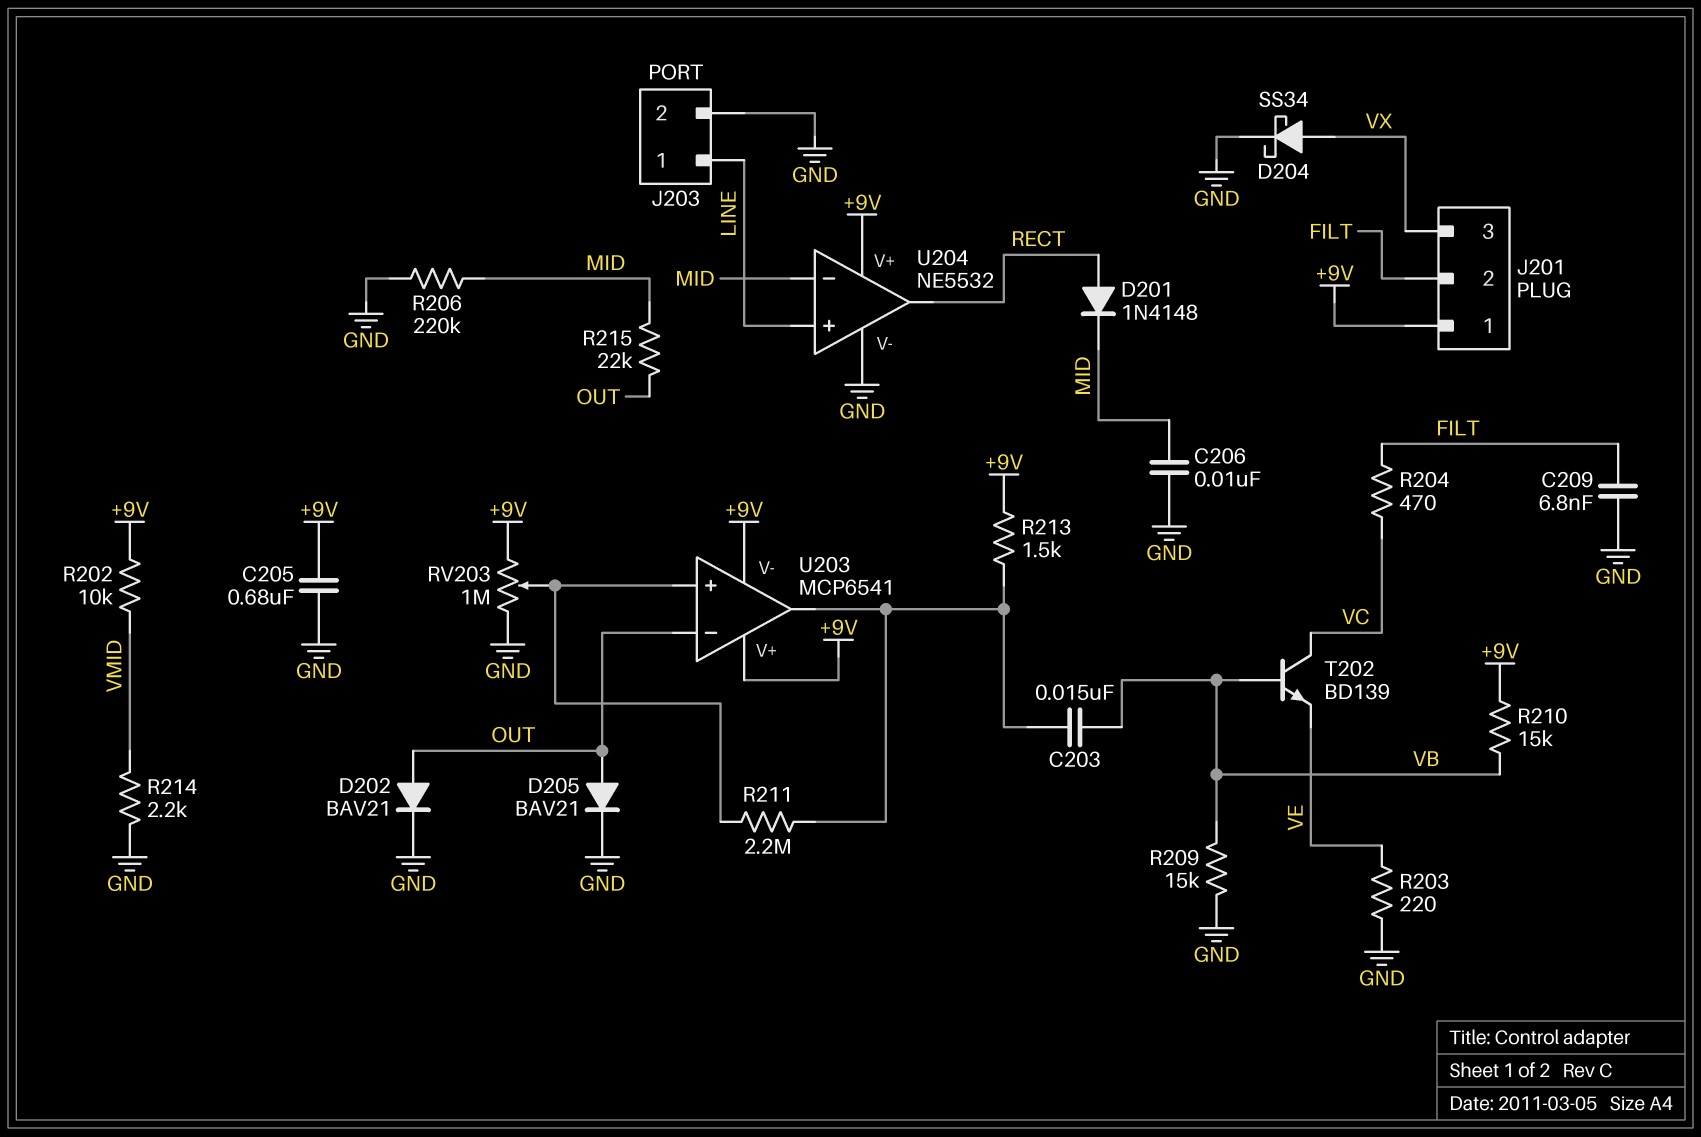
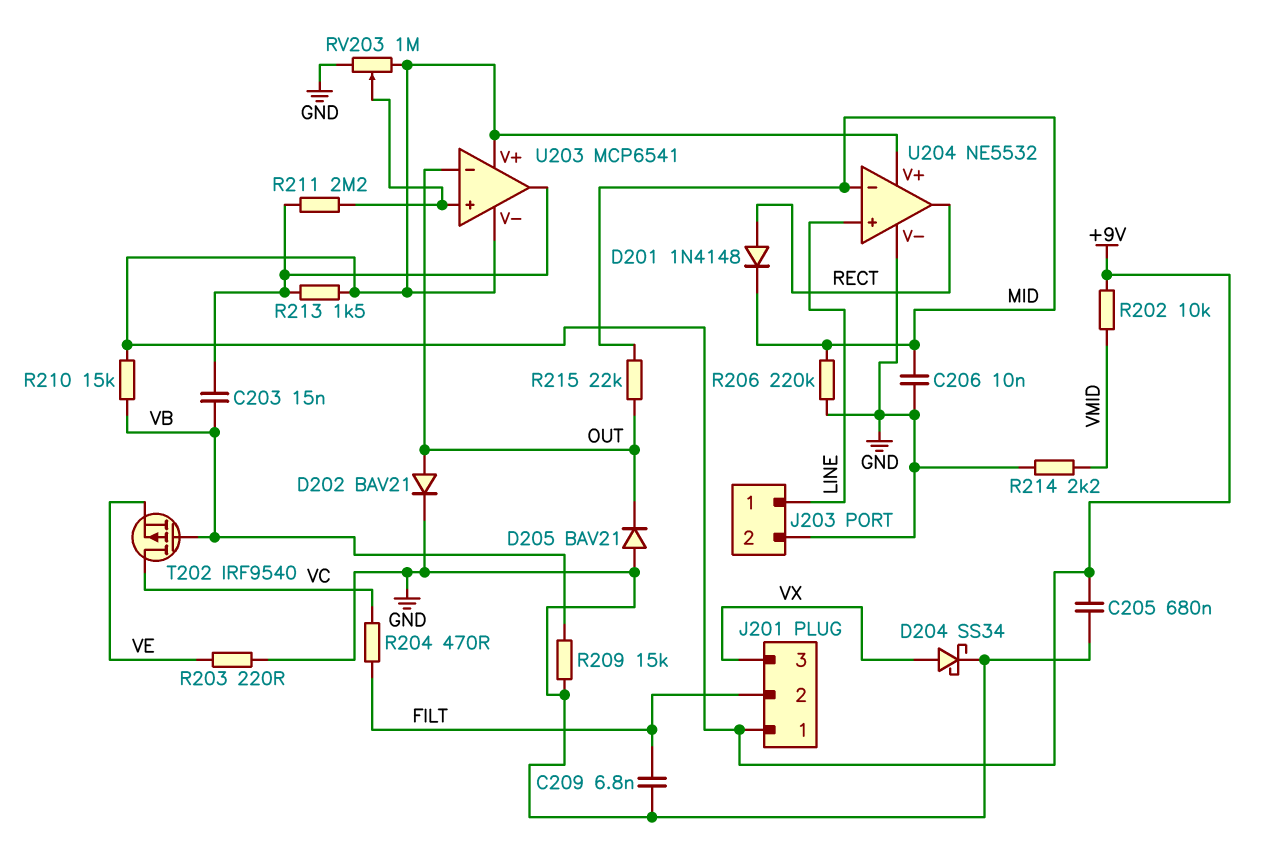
D205: diode BAV21 (A OUT, K GND) -> diode BAV21 (A GND, K OUT)
T202: NPN BD139 (B VB, C VC, E VE) -> PMOS IRF9540 (G VB, D VC, S VE)

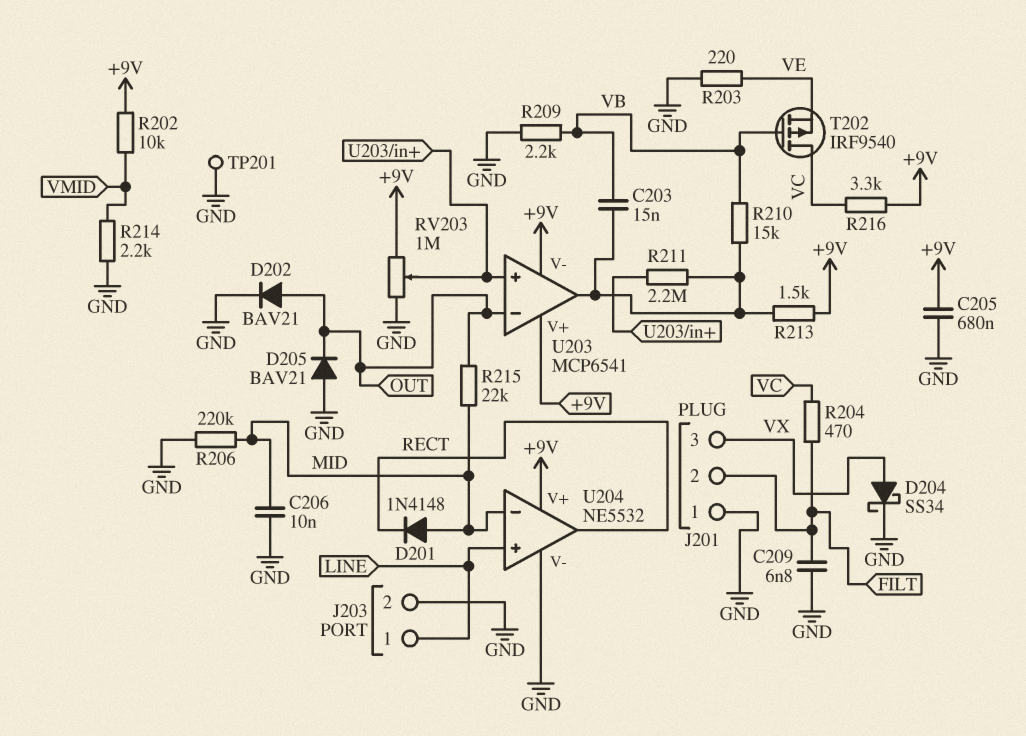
D201: diode 1N4148 (A RECT, K MID) -> diode 1N4148 (A MID, K RECT)
J201 pin 1: +9V -> GND
R209: 15k (GND, VB) -> 2.2k (GND, VB)
R210: 15k (+9V, VB) -> 15k (U203/out, VB)
R216: none -> 3.3k (+9V, VC)
TP201: none -> test point (GND)

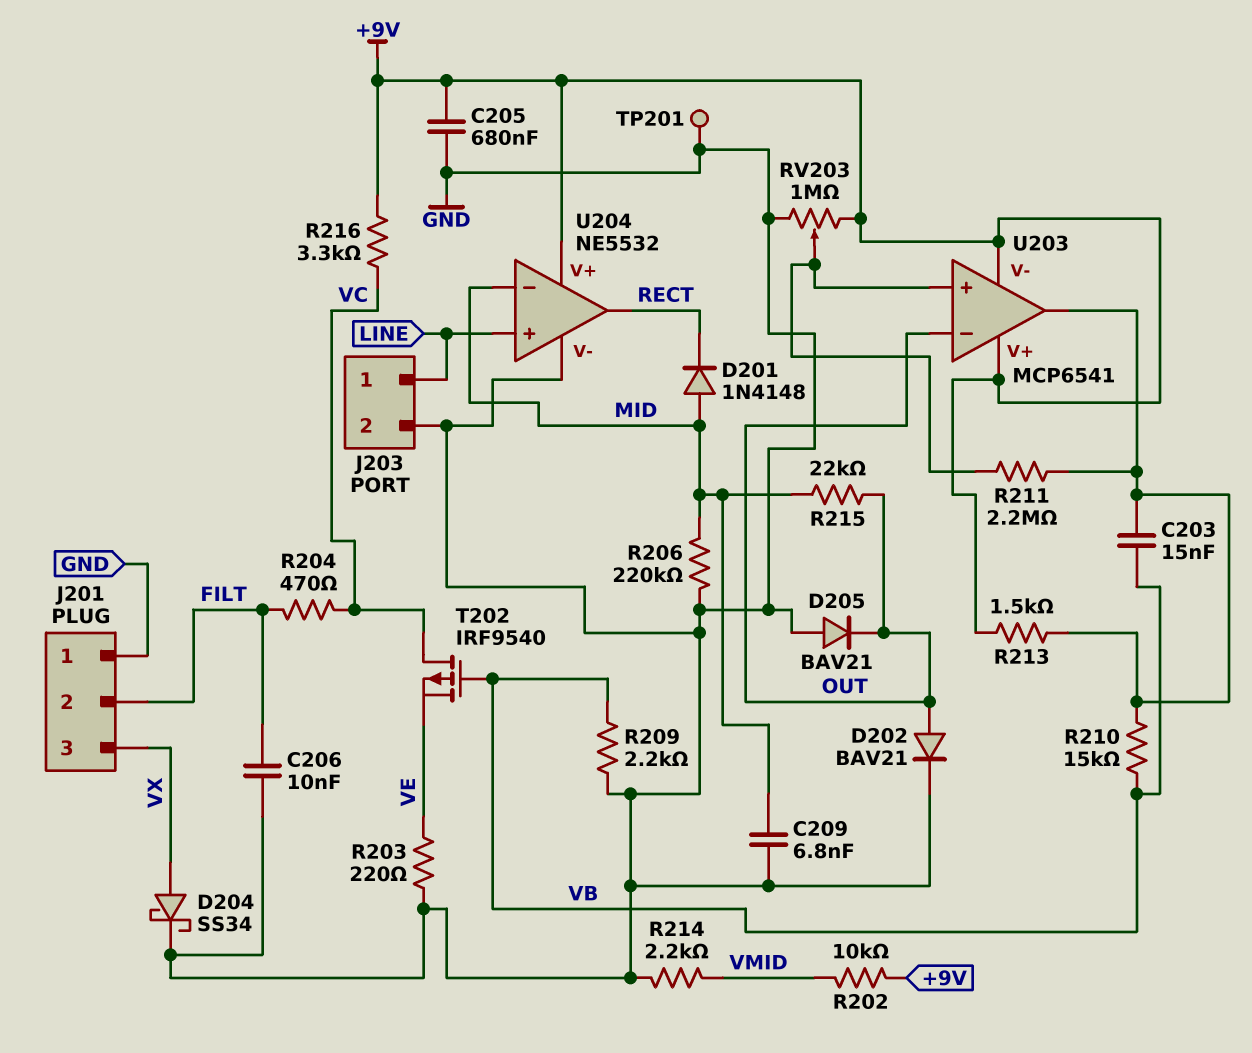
C206: 10nF (GND, MID) -> 10nF (FILT, GND)
C209: 6.8nF (FILT, GND) -> 6.8nF (GND, MID)

